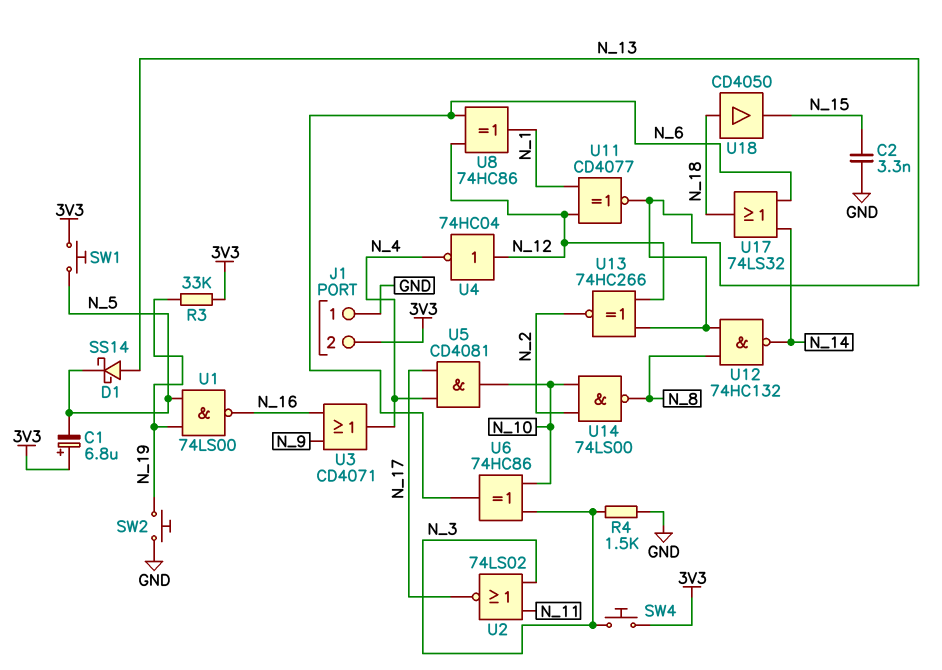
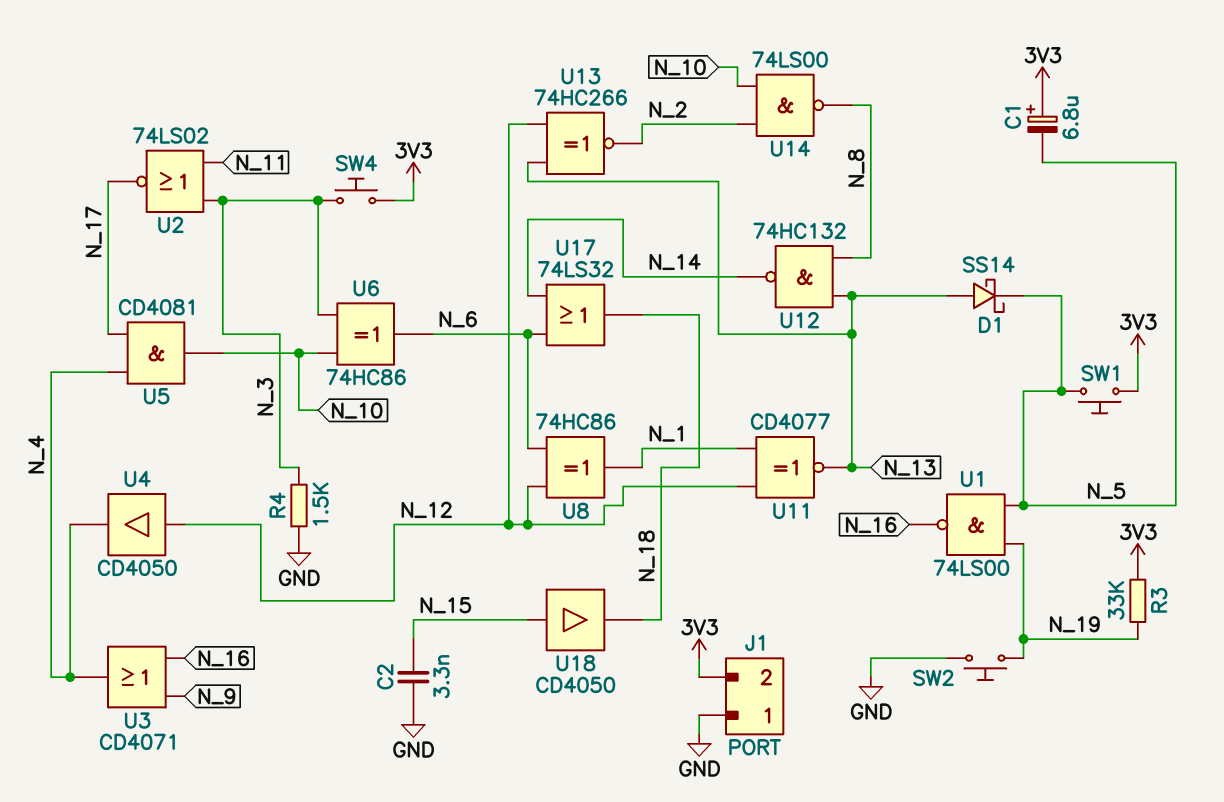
U4: NOT 74HC04 (in N_12, out N_4) -> buffer CD4050 (in N_12, out N_4)
U18: buffer CD4050 (in N_18, out N_15) -> buffer CD4050 (in N_15, out N_18)

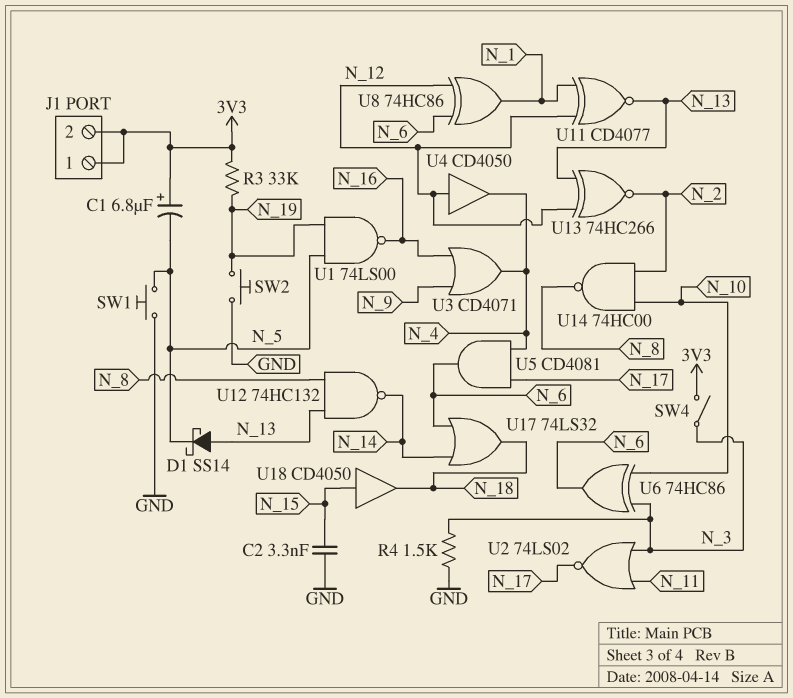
J1 pin 1: GND -> 3V3
SW1: button (3V3, N_5) -> button (GND, N_5)
SW4: button (3V3, N_3) -> switch (3V3, N_3)
U5: AND CD4081 (in N_4, in N_17, out N_10) -> AND CD4081 (in N_4, in N_17, out N_6)
U14: NAND 74LS00 (in N_2, in N_10, out N_8) -> NAND 74HC00 (in N_2, in N_10, out N_8)

